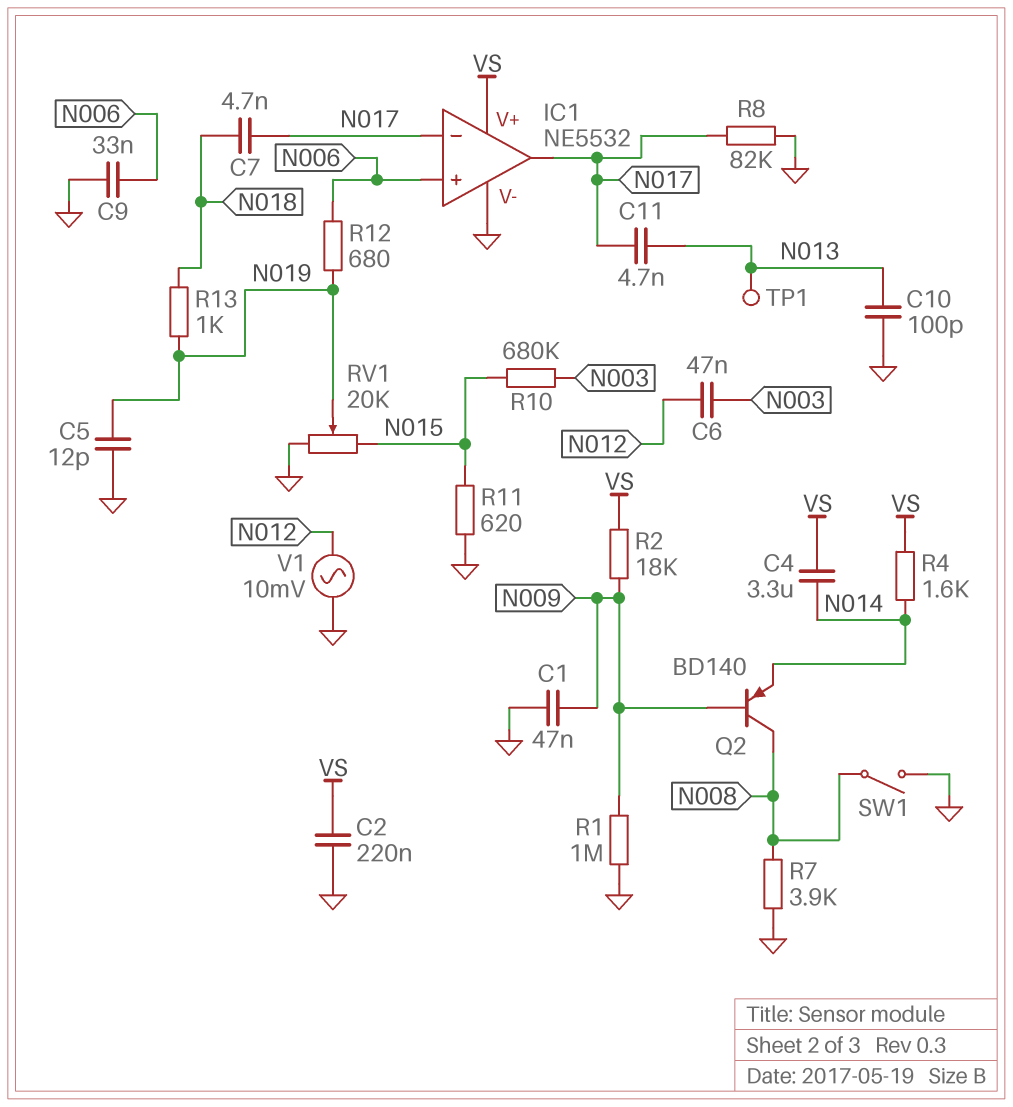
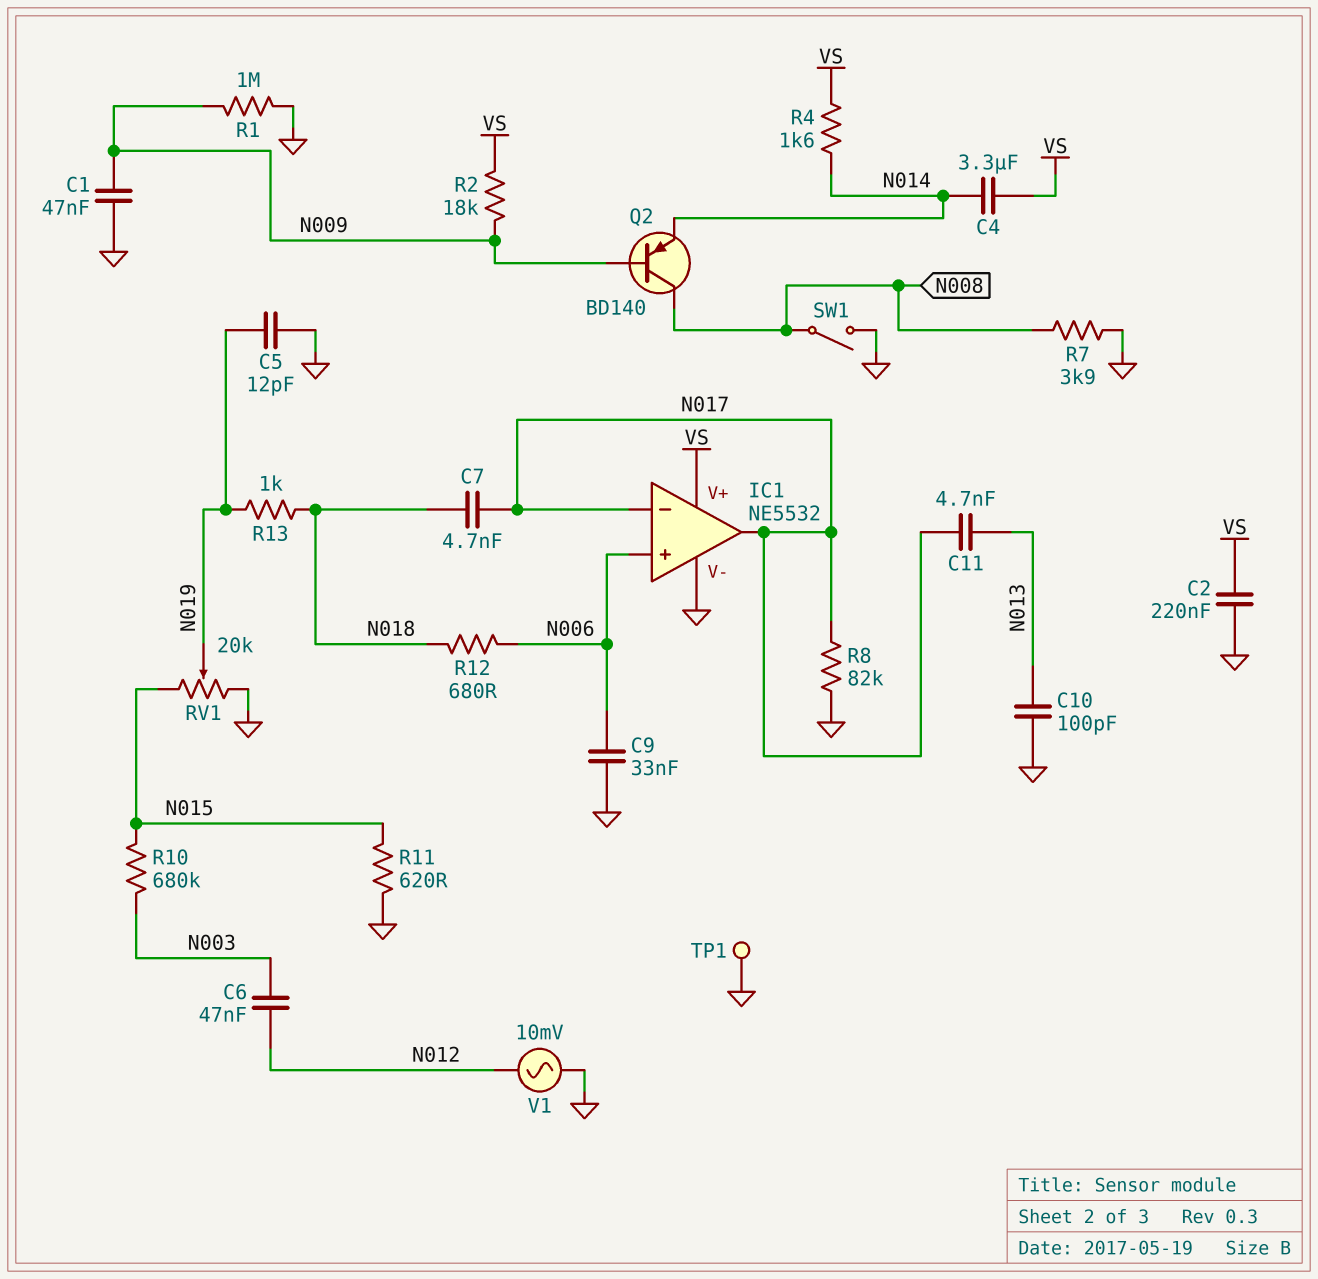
R12: 680 (N006, N019) -> 680 (N006, N018)
TP1: test point (N013) -> test point (GND)

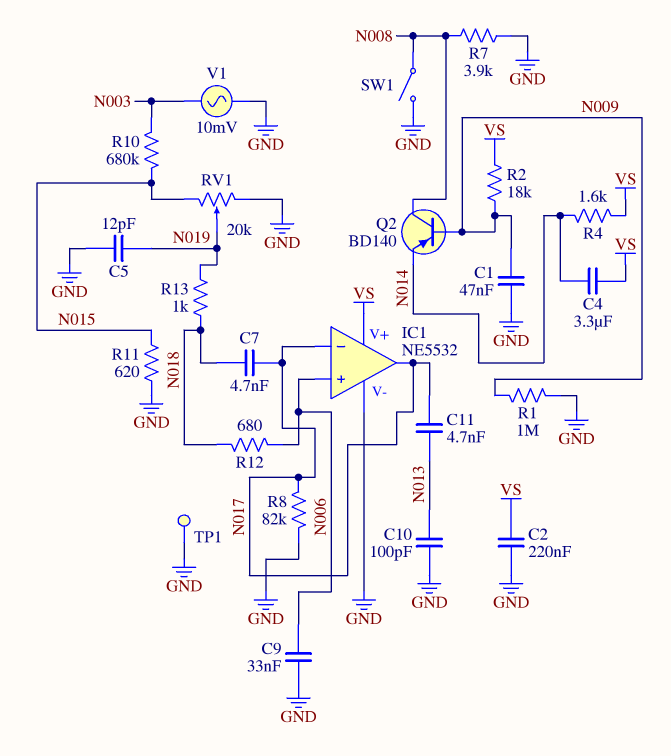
C6: 47nF (N003, N012) -> none
V1: AC 10mV (GND, N012) -> AC 10mV (GND, N003)

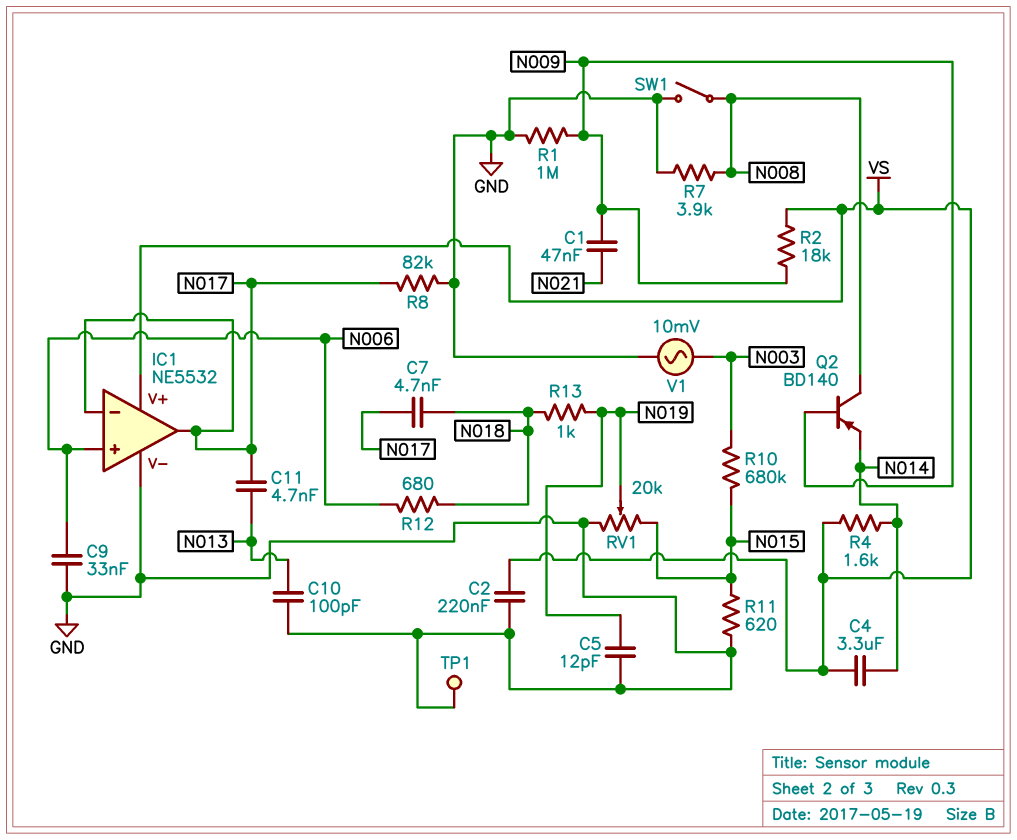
C1: 47nF (GND, N009) -> 47nF (N009, N021)

